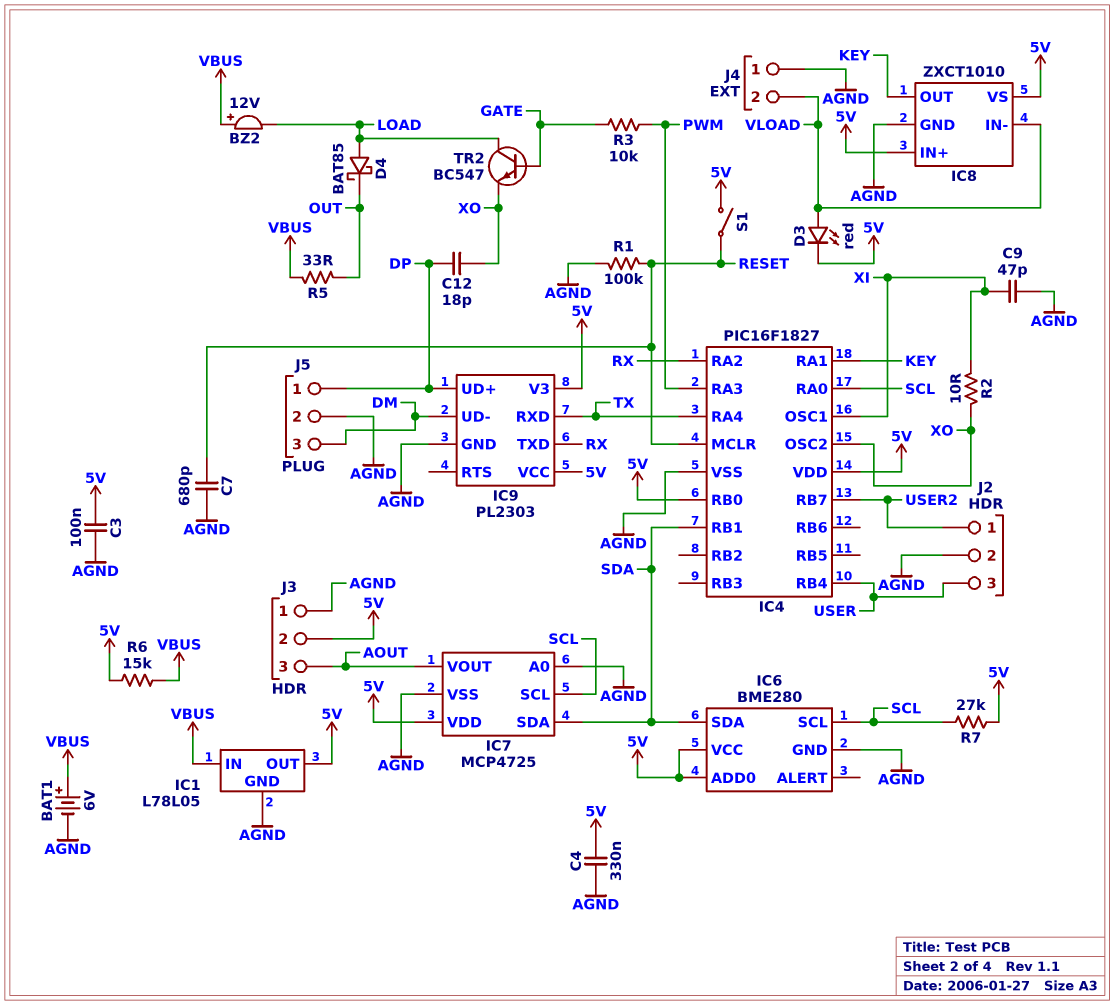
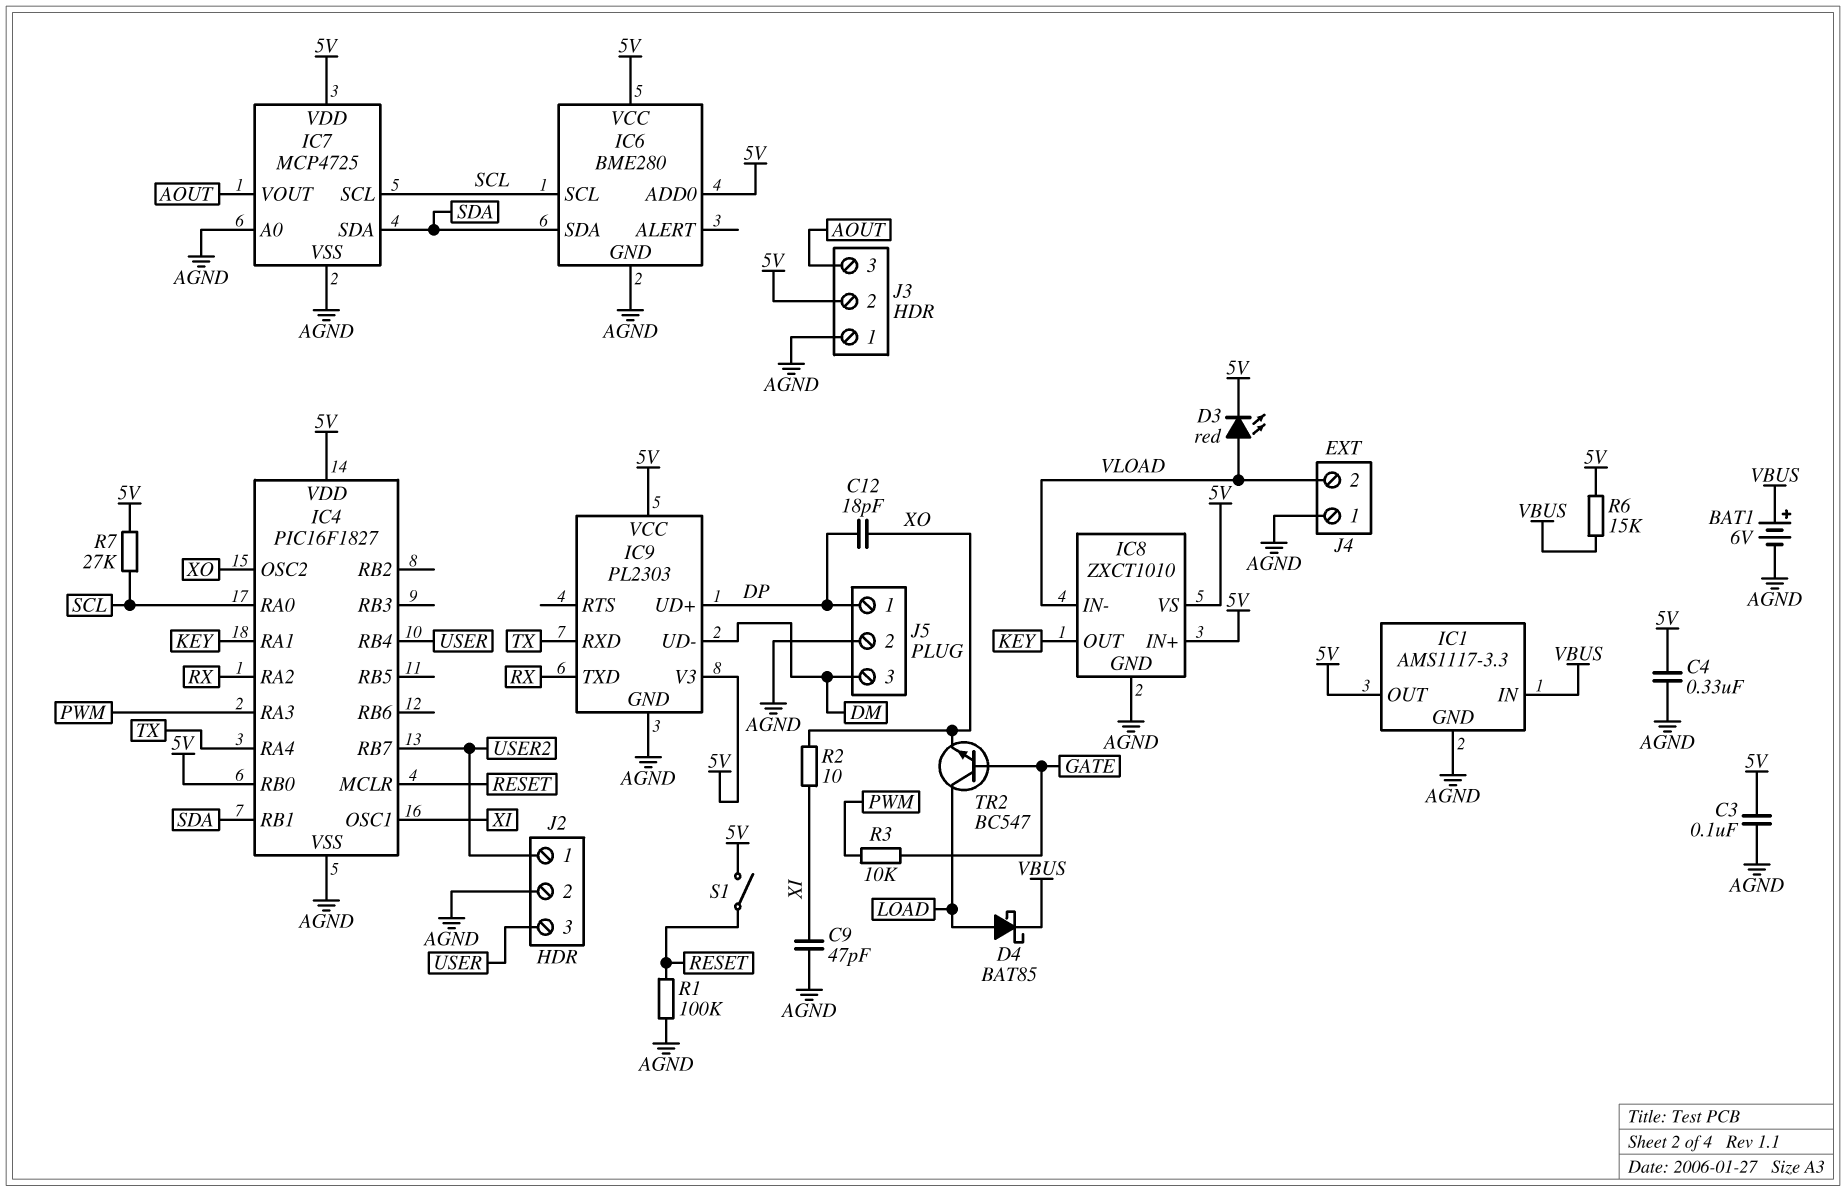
BZ2: buzzer 12V (plus VBUS, minus LOAD) -> none
C7: 680pF (AGND, RESET) -> none
D4: schottky BAT85 (A LOAD, K OUT) -> schottky BAT85 (A LOAD, K VBUS)
IC1: L78L05 -> AMS1117-3.3
R5: 33 (OUT, VBUS) -> none

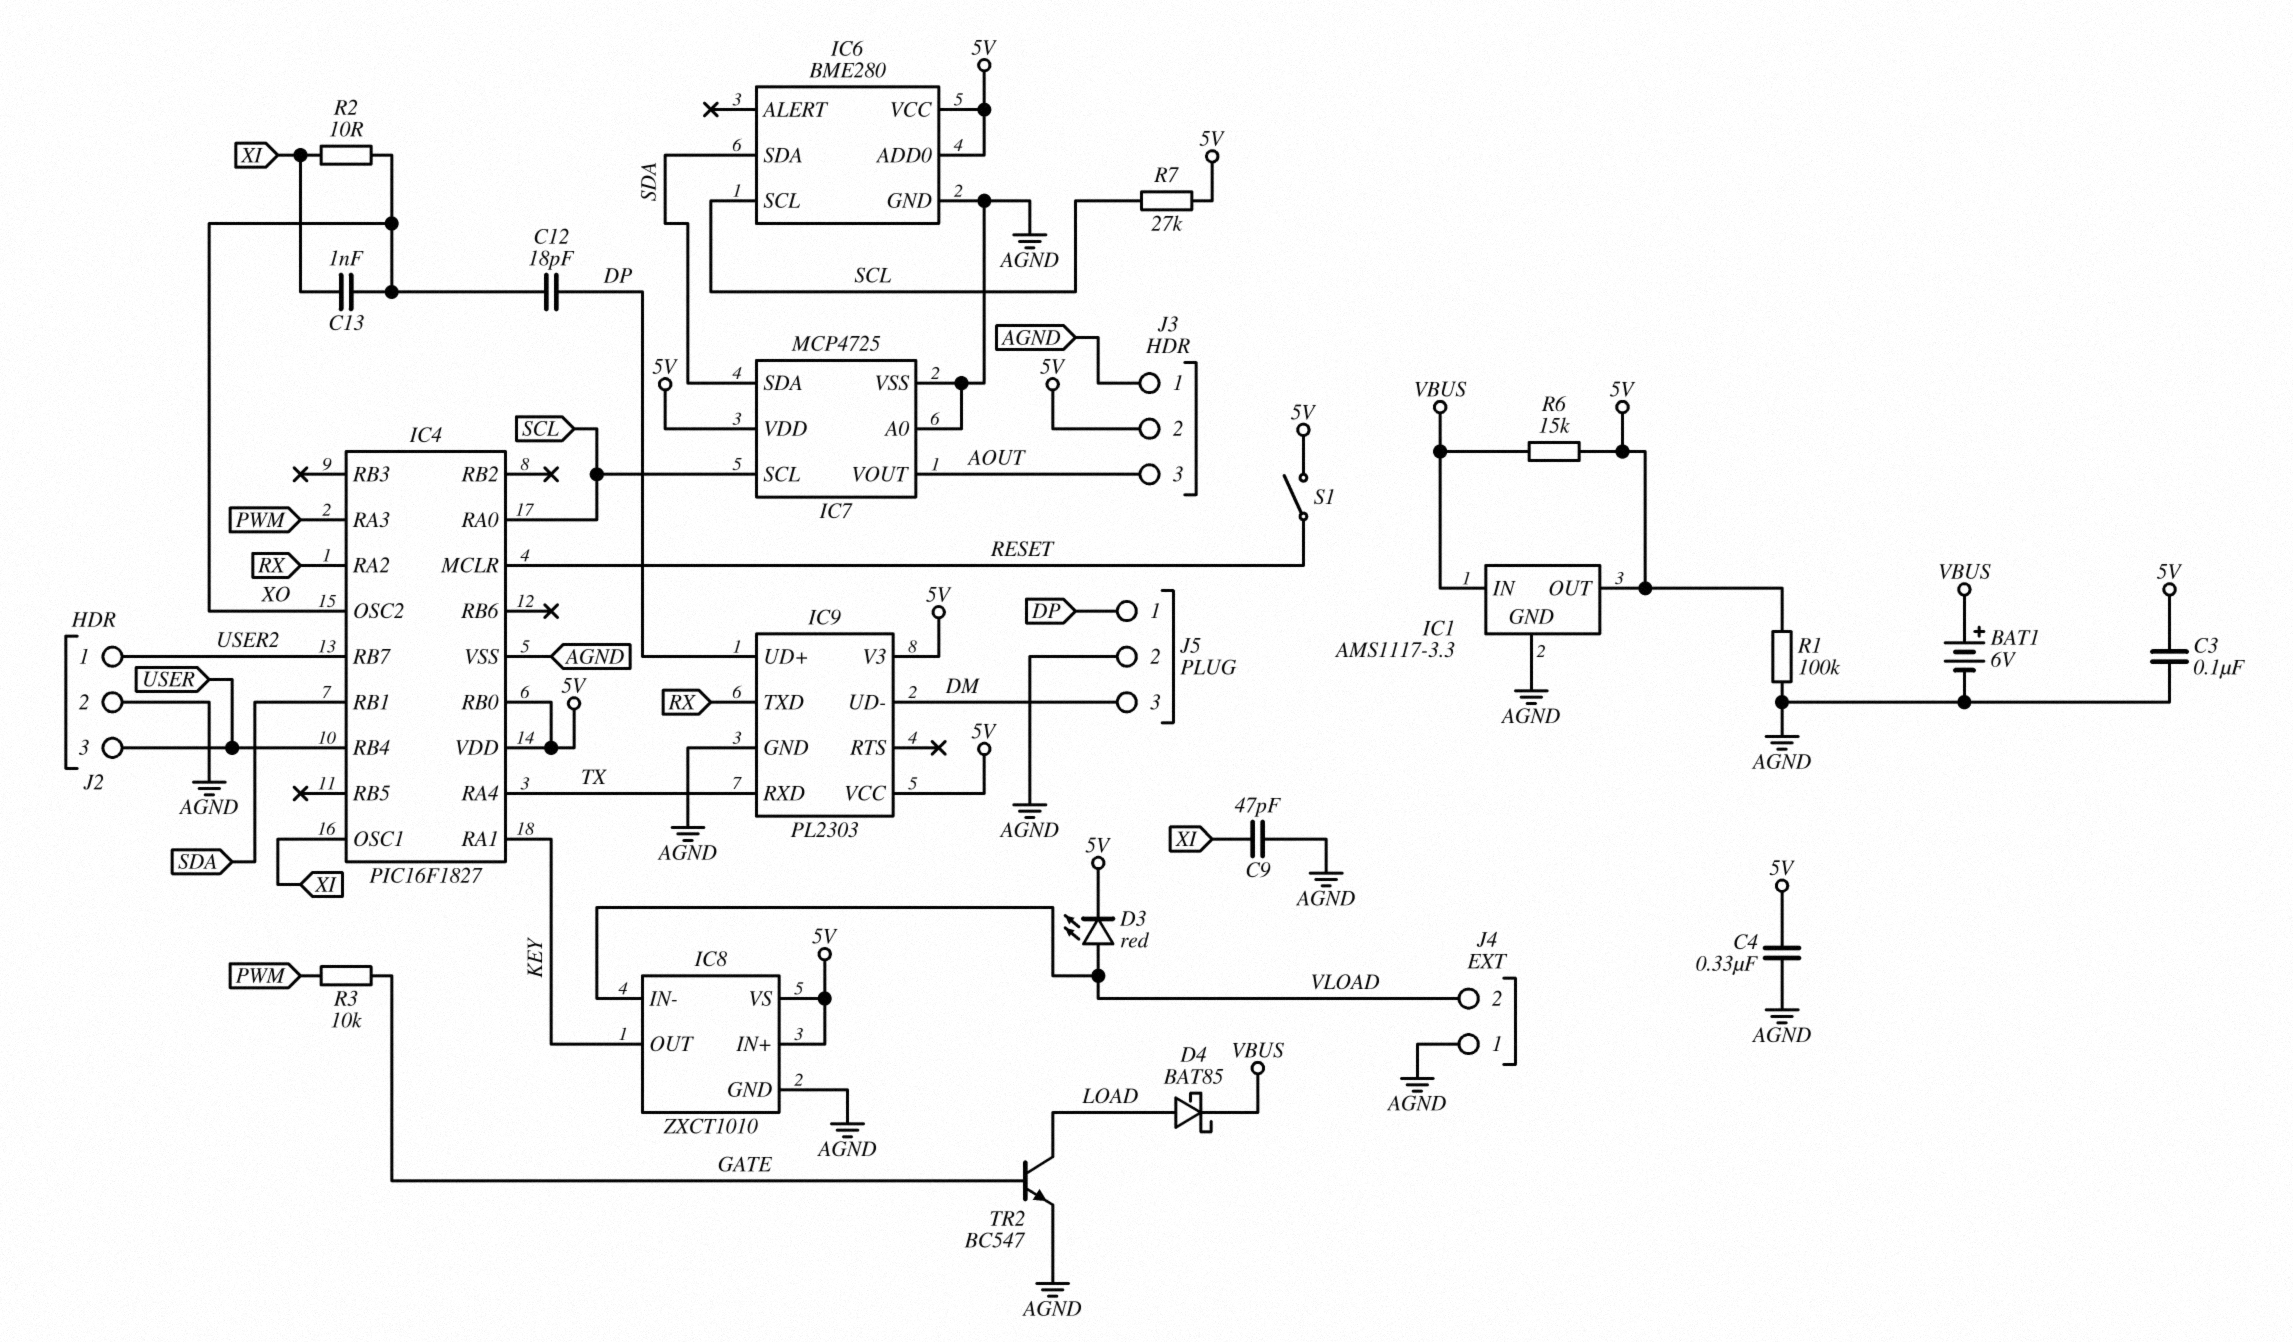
C13: none -> 1nF (XI, XO)
R1: 100k (AGND, RESET) -> 100k (5V, AGND)
TR2: NPN BC547 (B GATE, C LOAD, E XO) -> NPN BC547 (B GATE, C LOAD, E AGND)

